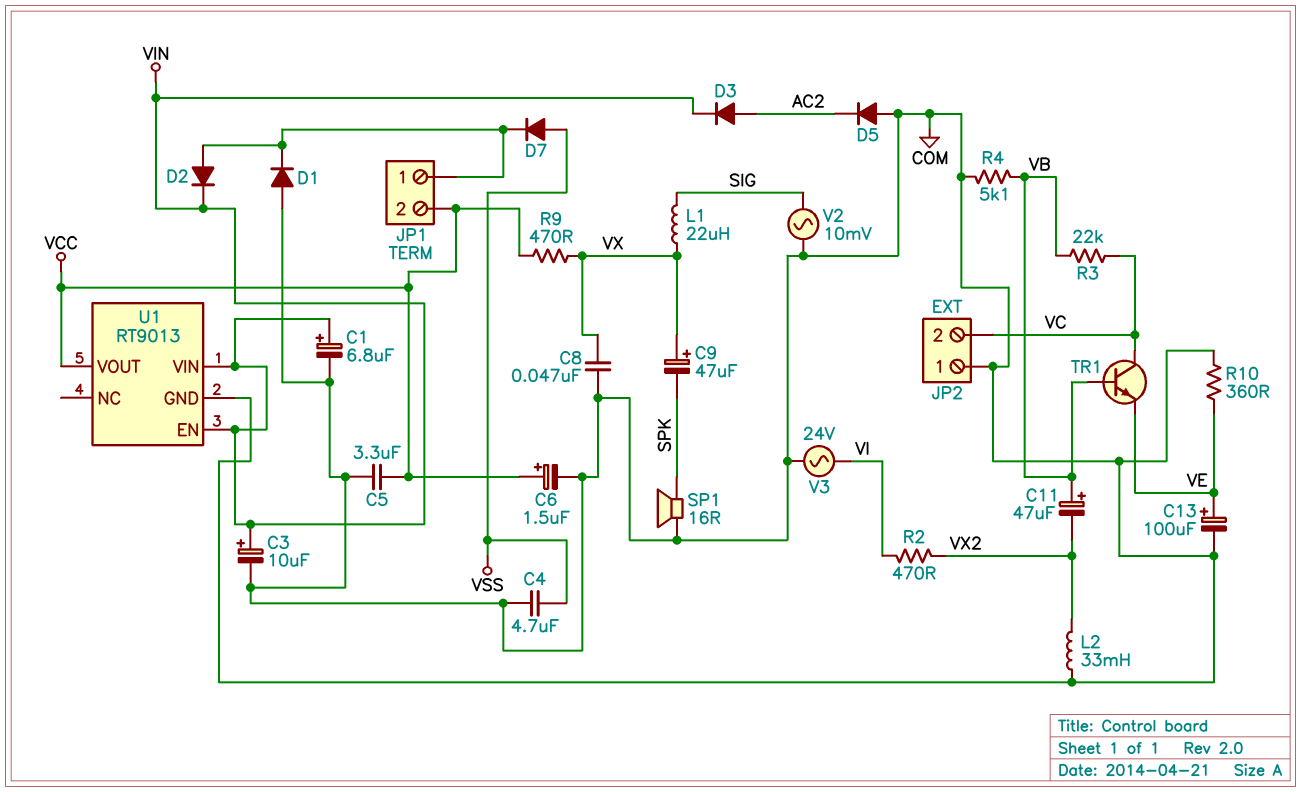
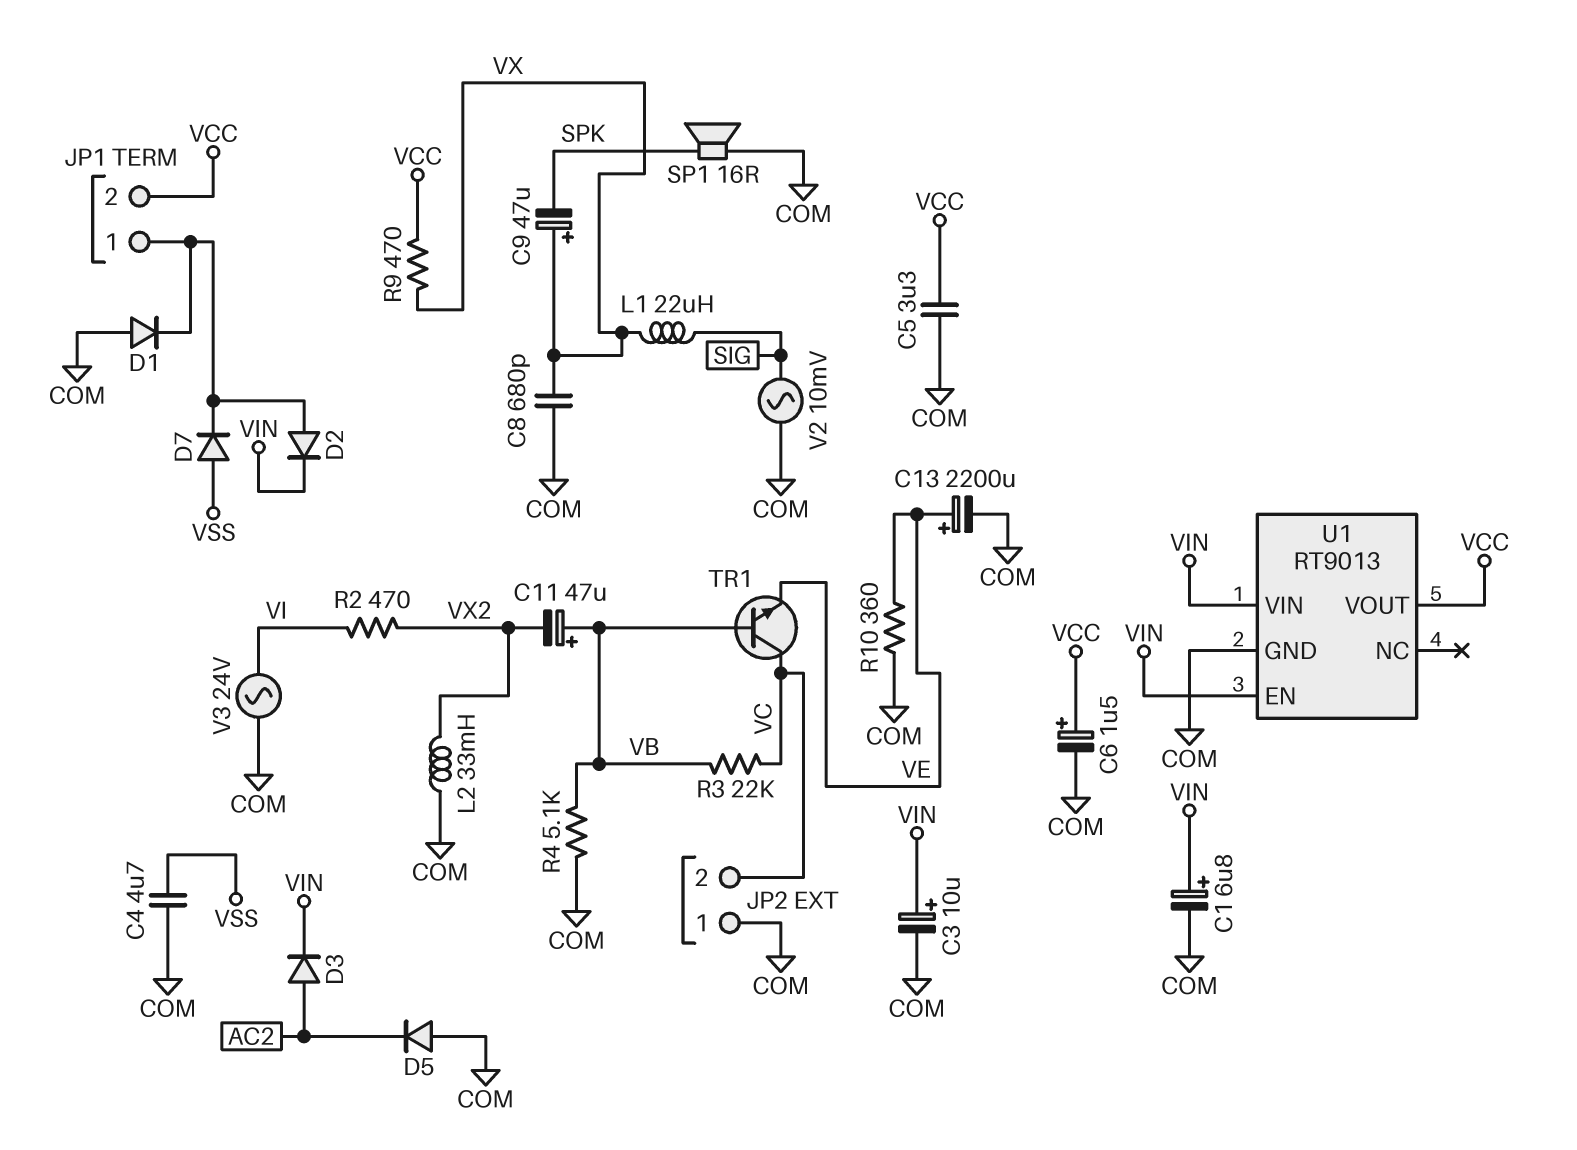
C8: 47nF (COM, VX) -> 680pF (COM, VX)
C13: 100uF (plus VE, minus COM) -> 2200uF (plus VE, minus COM)

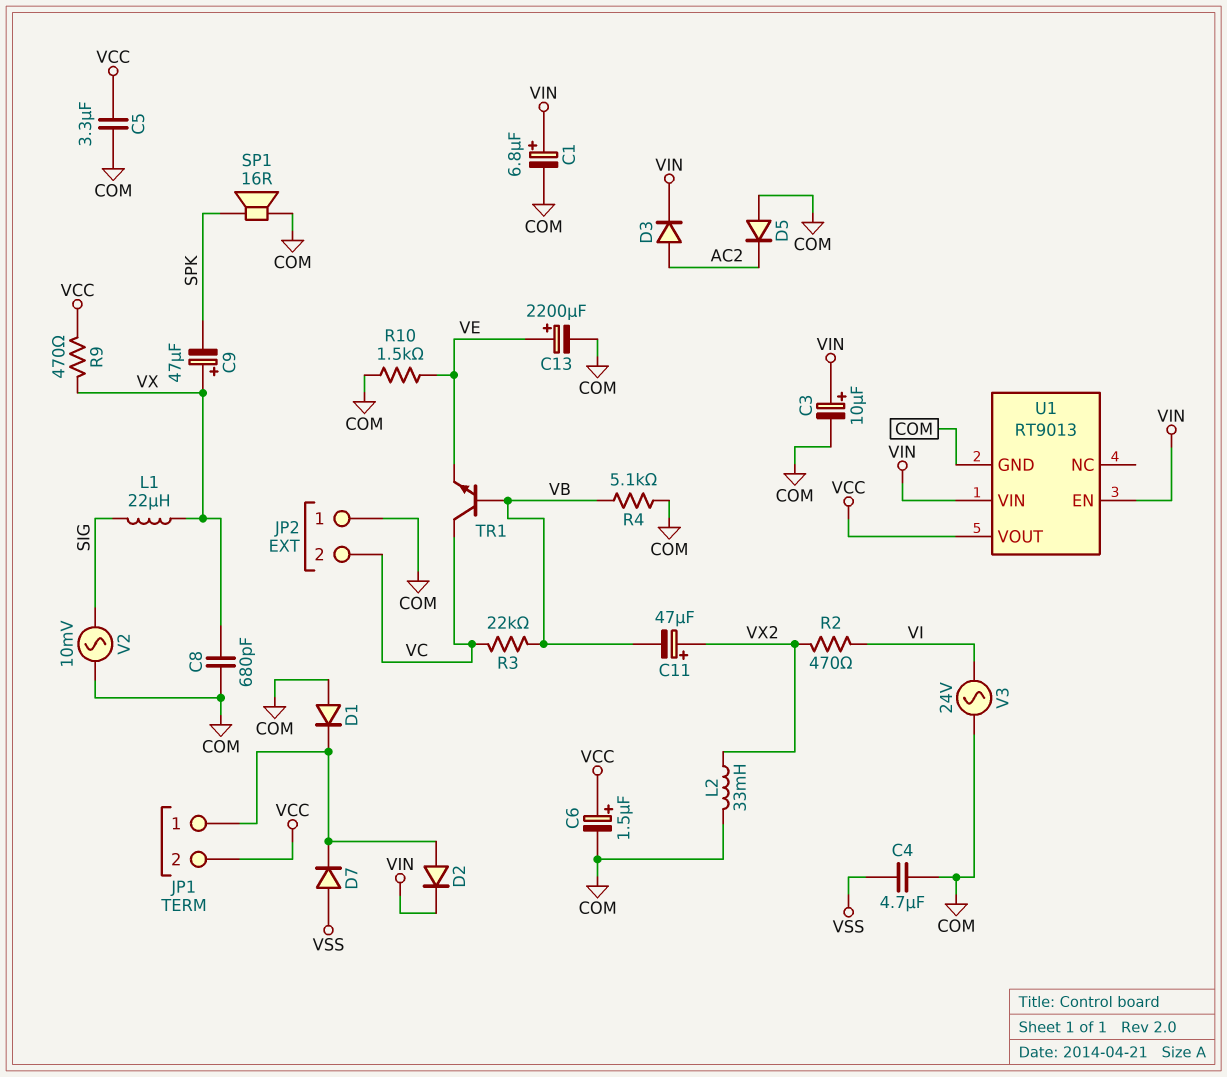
C11: 47uF (plus VB, minus VX2) -> 47uF (plus VX2, minus VB)
R10: 360 (COM, VE) -> 1.5k (COM, VE)

